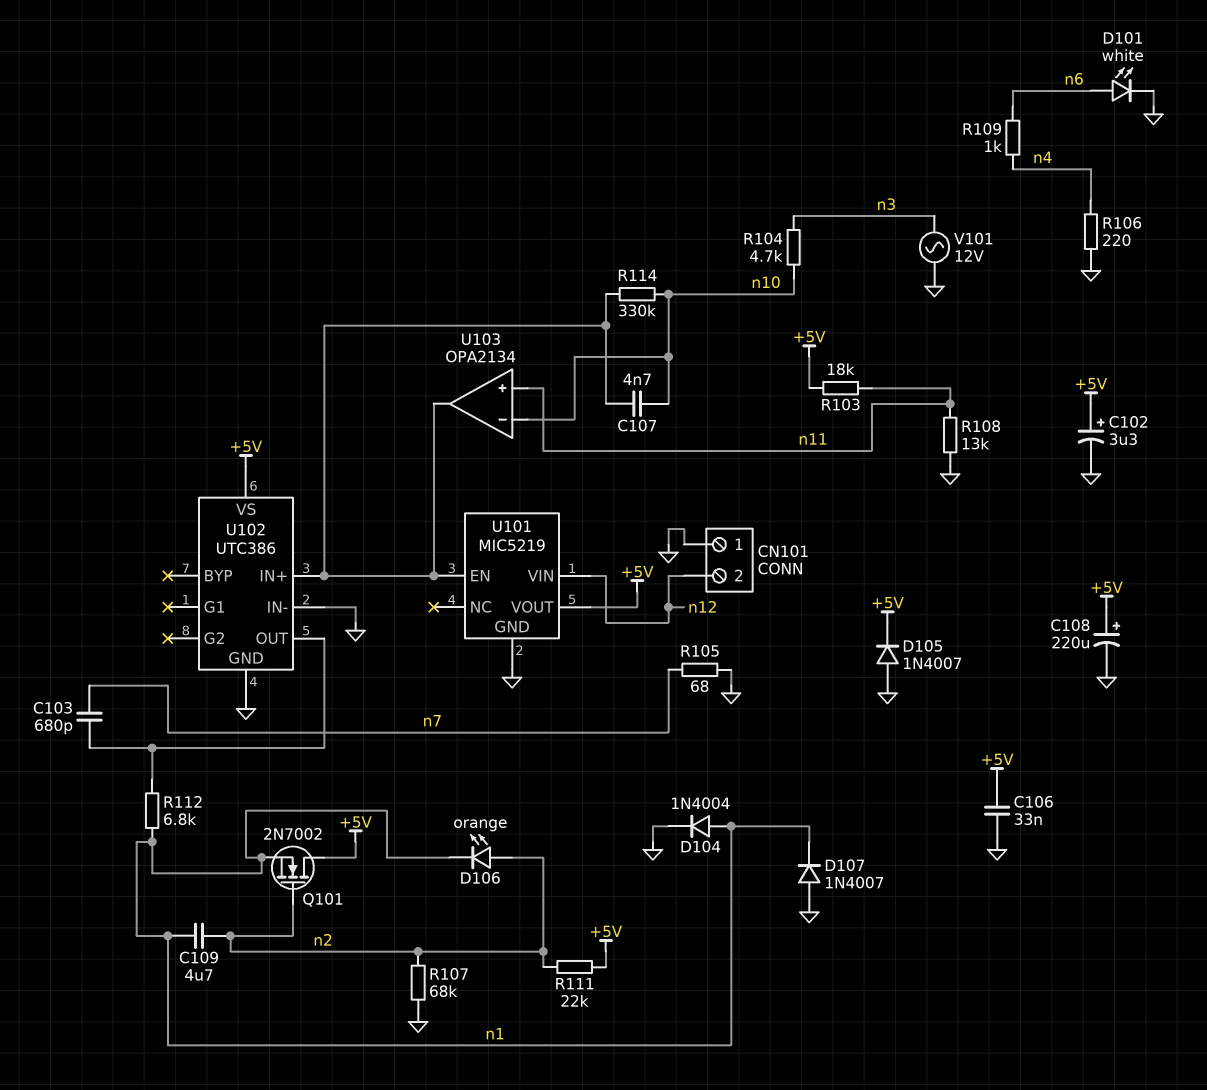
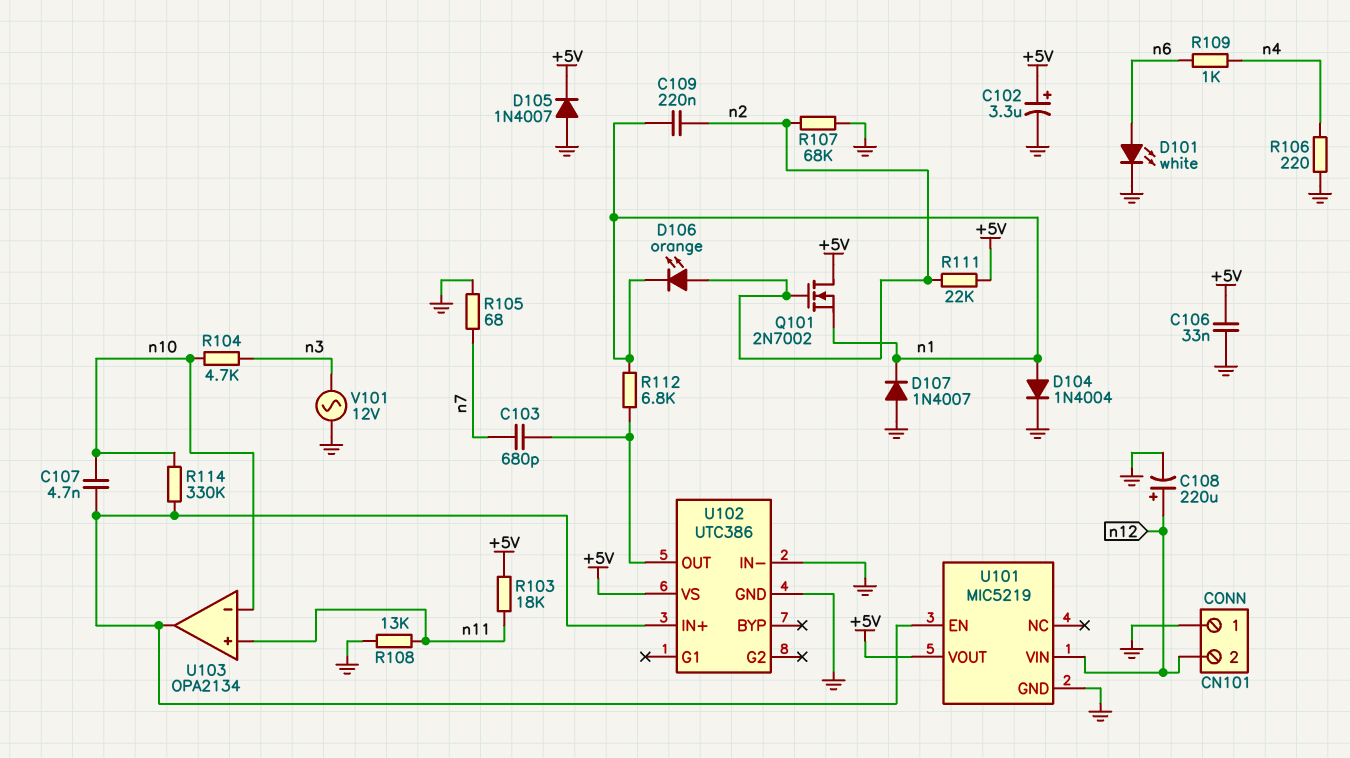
C108: 220uF (plus +5V, minus GND) -> 220uF (plus n12, minus GND)
C109: 4.7uF (n1, n2) -> 220nF (n1, n2)

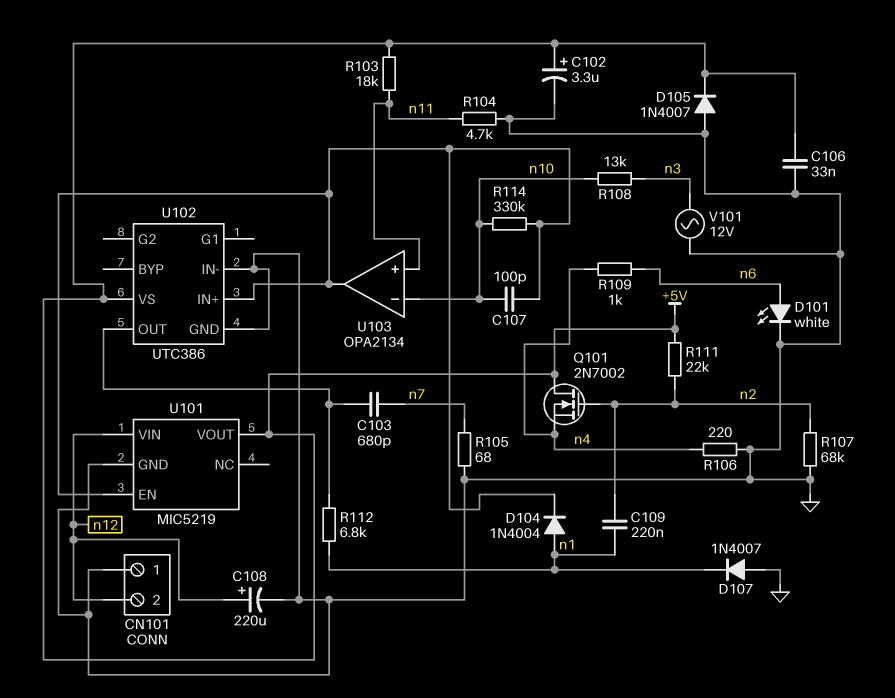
C107: 4.7nF (U101/EN, n10) -> 100pF (U101/EN, n10)
D104: diode 1N4004 (A n1, K GND) -> diode 1N4004 (A n1, K U101/EN)
D106: LED orange (A n2, K n1) -> none
Q101: NMOS 2N7002 (G n2, D +5V, S n1) -> NMOS 2N7002 (G n2, D +5V, S n4)
R104: 4.7k (n3, n10) -> 4.7k (GND, n11)
R108: 13k (GND, n11) -> 13k (n3, n10)

